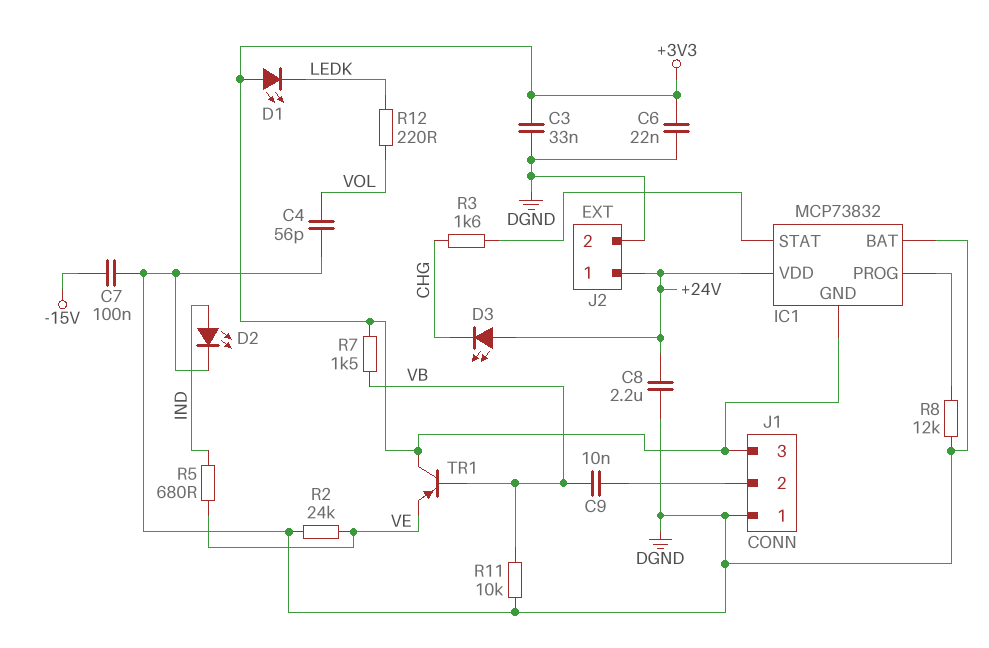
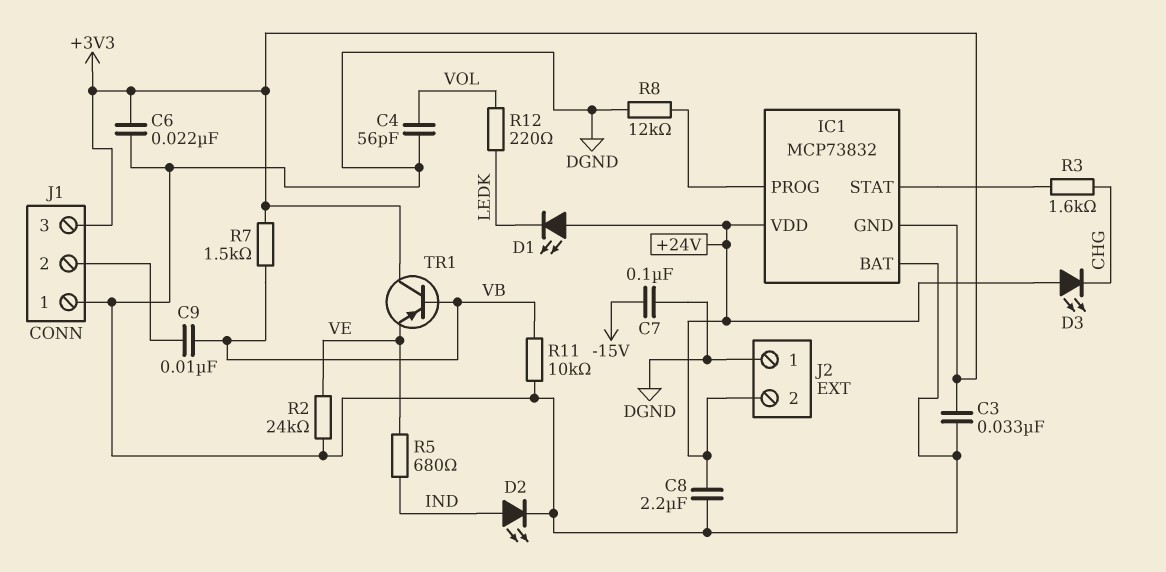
D1: LED (A +3V3, K LEDK) -> LED (A +24V, K LEDK)
J2 pin 1: +24V -> DGND
J2 pin 2: DGND -> +24V

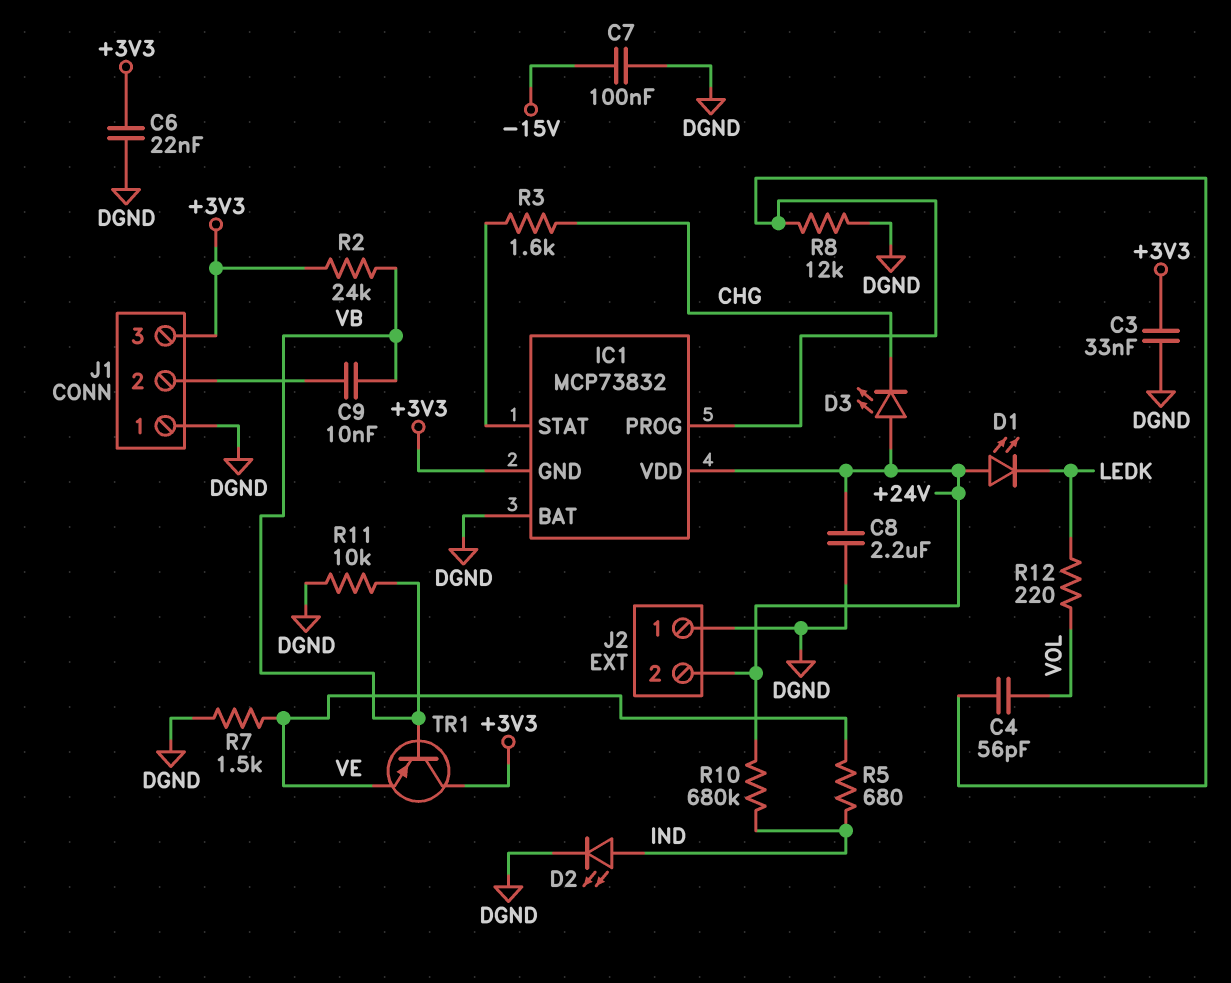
C4: 56pF (DGND, VOL) -> 56pF (IC1/PROG, VOL)
R2: 24k (DGND, VE) -> 24k (+3V3, VB)
R7: 1.5k (+3V3, VB) -> 1.5k (DGND, VE)
R10: none -> 680k (+24V, IND)

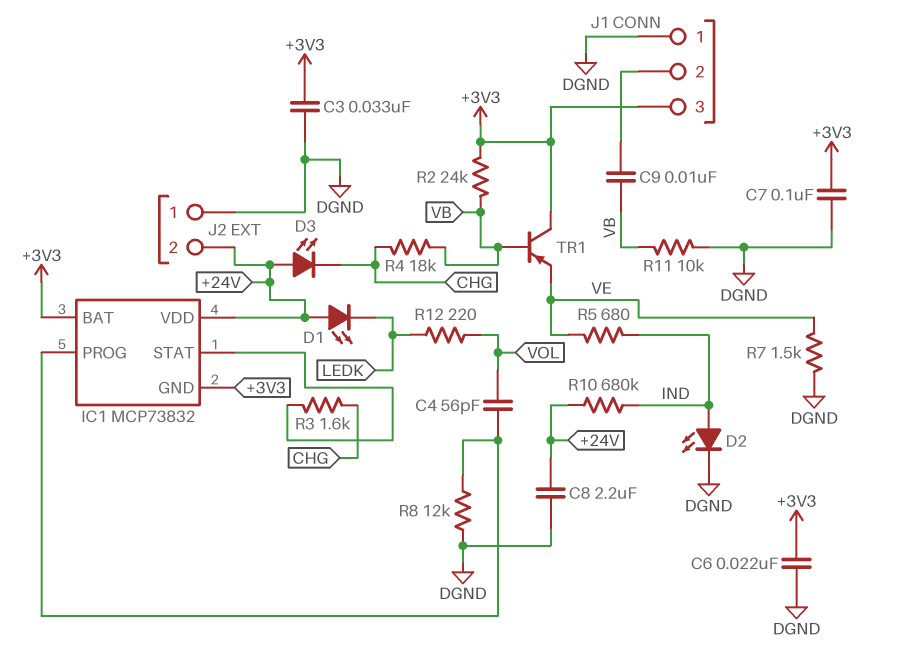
C7: 100nF (-15V, DGND) -> 100nF (+3V3, DGND)
IC1 pin BAT: DGND -> +3V3
R4: none -> 18k (CHG, VB)

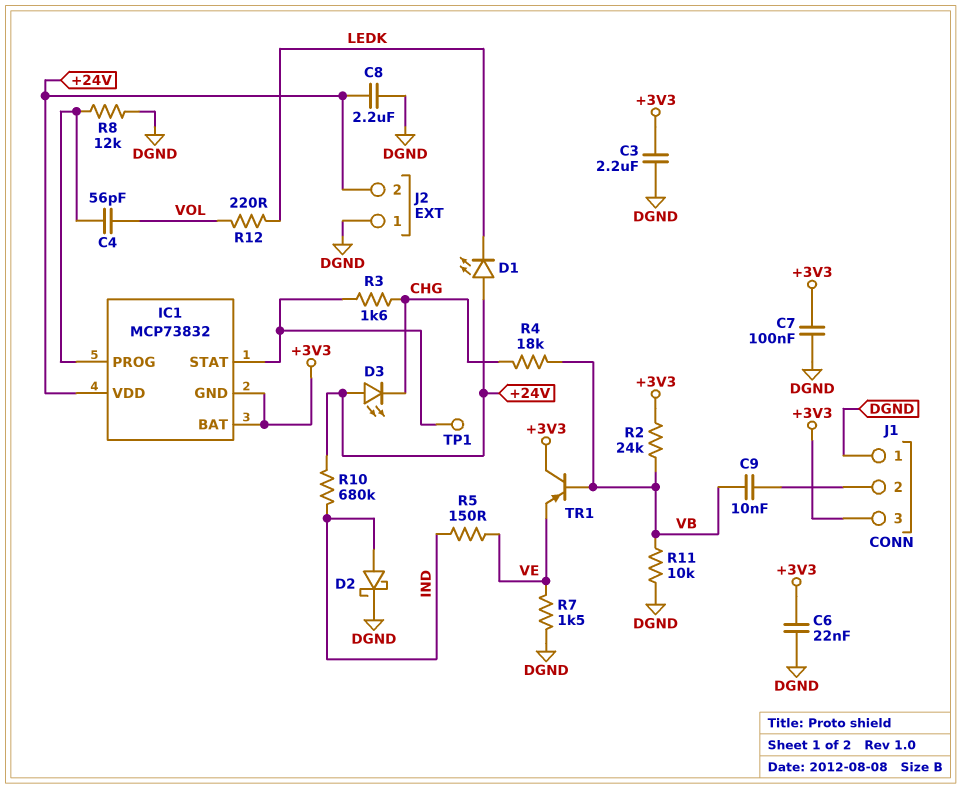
C3: 33nF (+3V3, DGND) -> 2.2uF (+3V3, DGND)
D2: LED (A IND, K DGND) -> schottky (A IND, K DGND)
R5: 680 (IND, VE) -> 150 (IND, VE)
TP1: none -> test point (IC1/STAT)

